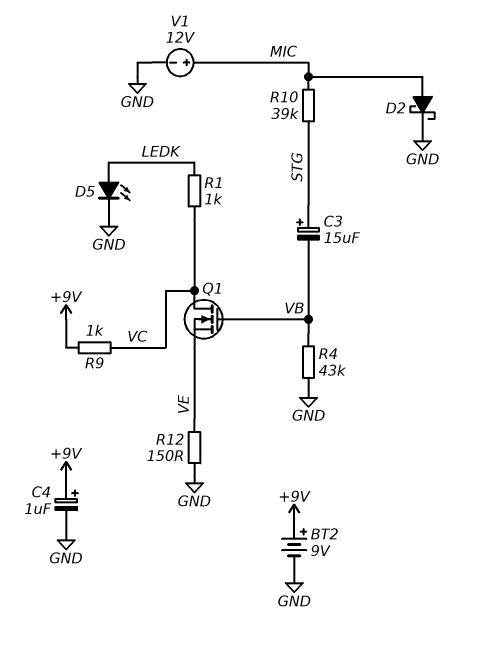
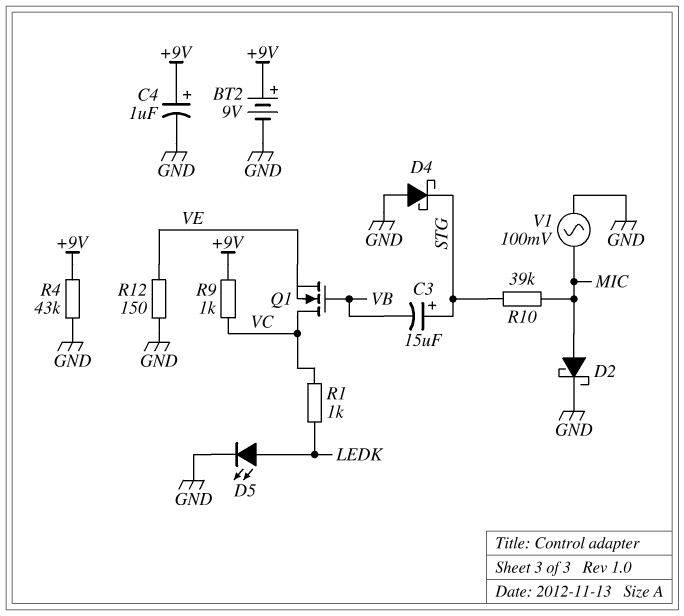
D4: none -> schottky (A GND, K STG)
R4: 43k (GND, VB) -> 43k (+9V, GND)
V1: 12V (plus MIC, minus GND) -> AC 100mV (GND, MIC)

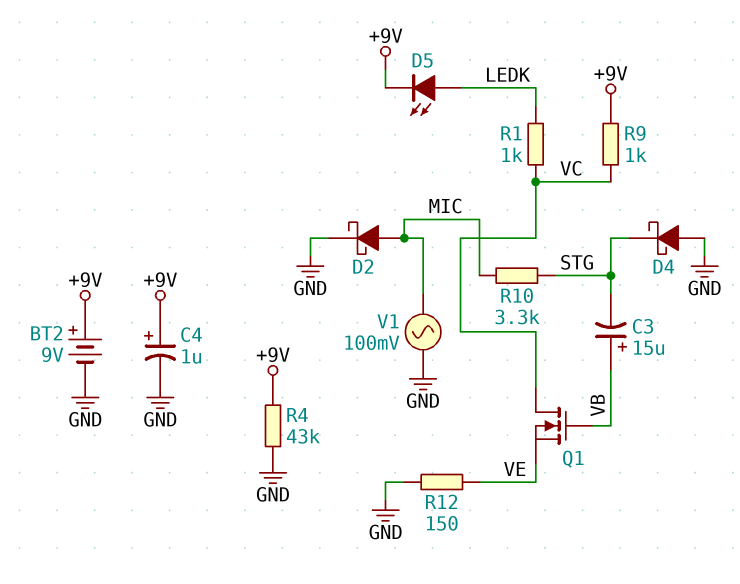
C3: 15uF (plus STG, minus VB) -> 15uF (plus VB, minus STG)
D5: LED (A LEDK, K GND) -> LED (A LEDK, K +9V)
R10: 39k (MIC, STG) -> 3.3k (MIC, STG)

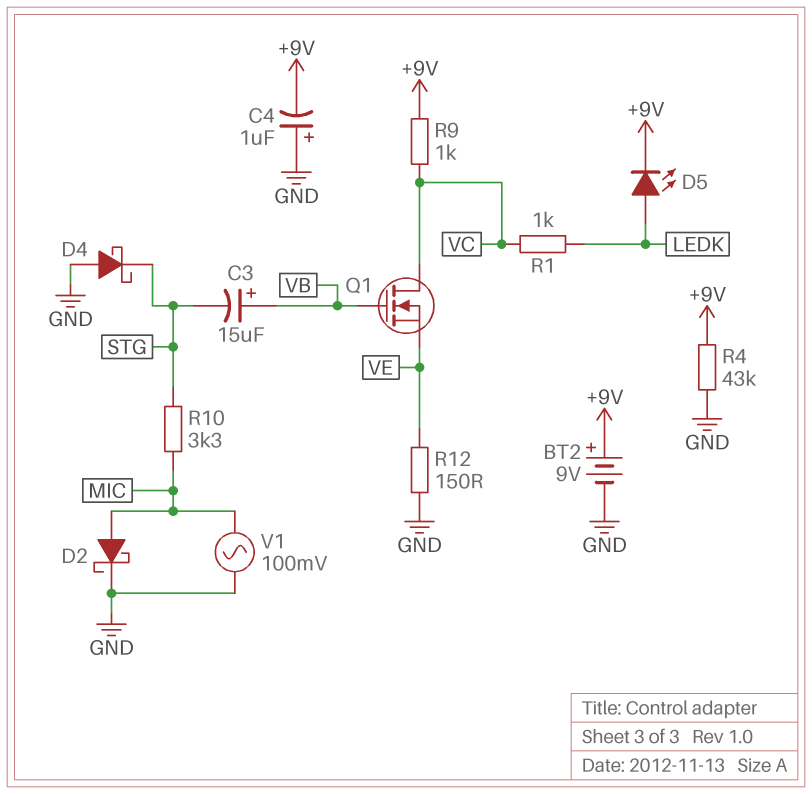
C4: 1uF (plus +9V, minus GND) -> 1uF (plus GND, minus +9V)

